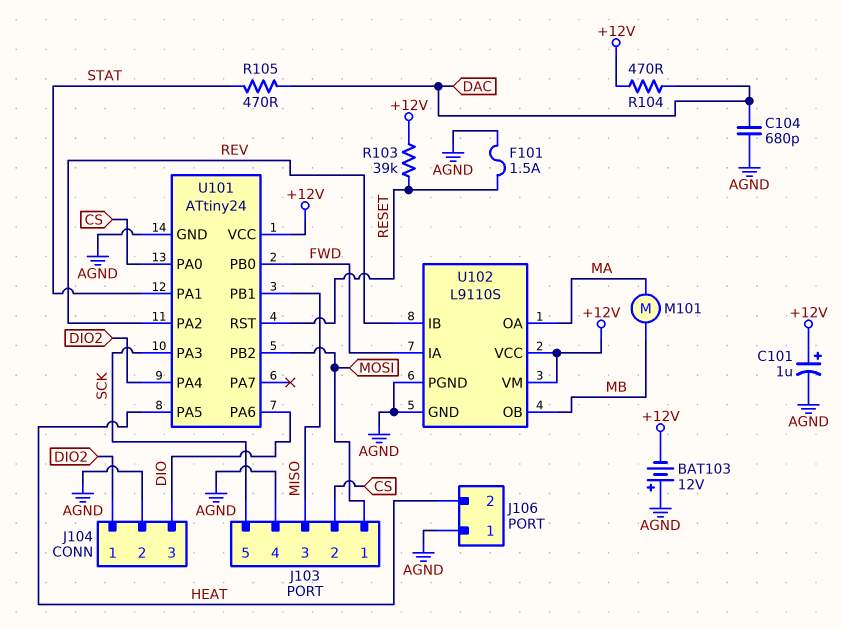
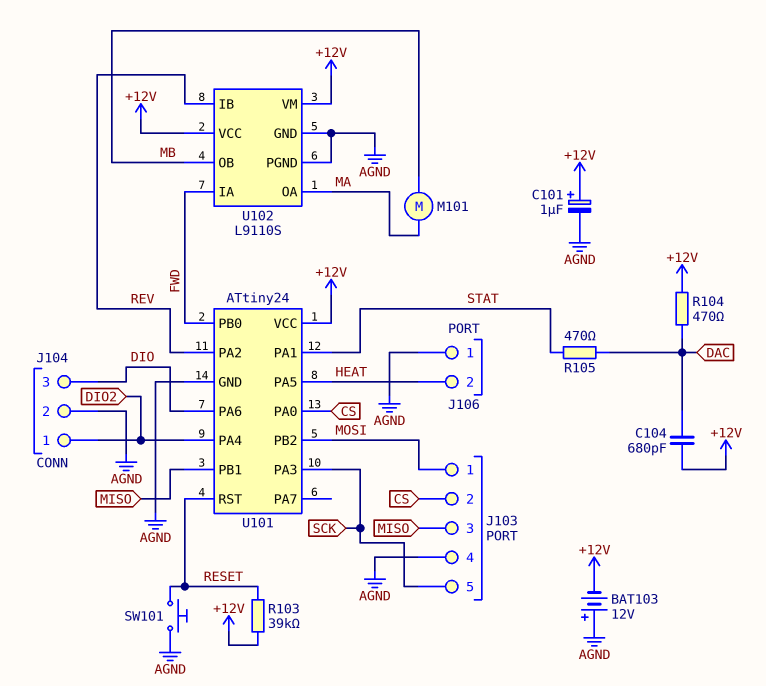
C104: 680pF (AGND, DAC) -> 680pF (+12V, DAC)
F101: 1.5A (AGND, RESET) -> none
SW101: none -> button (AGND, RESET)

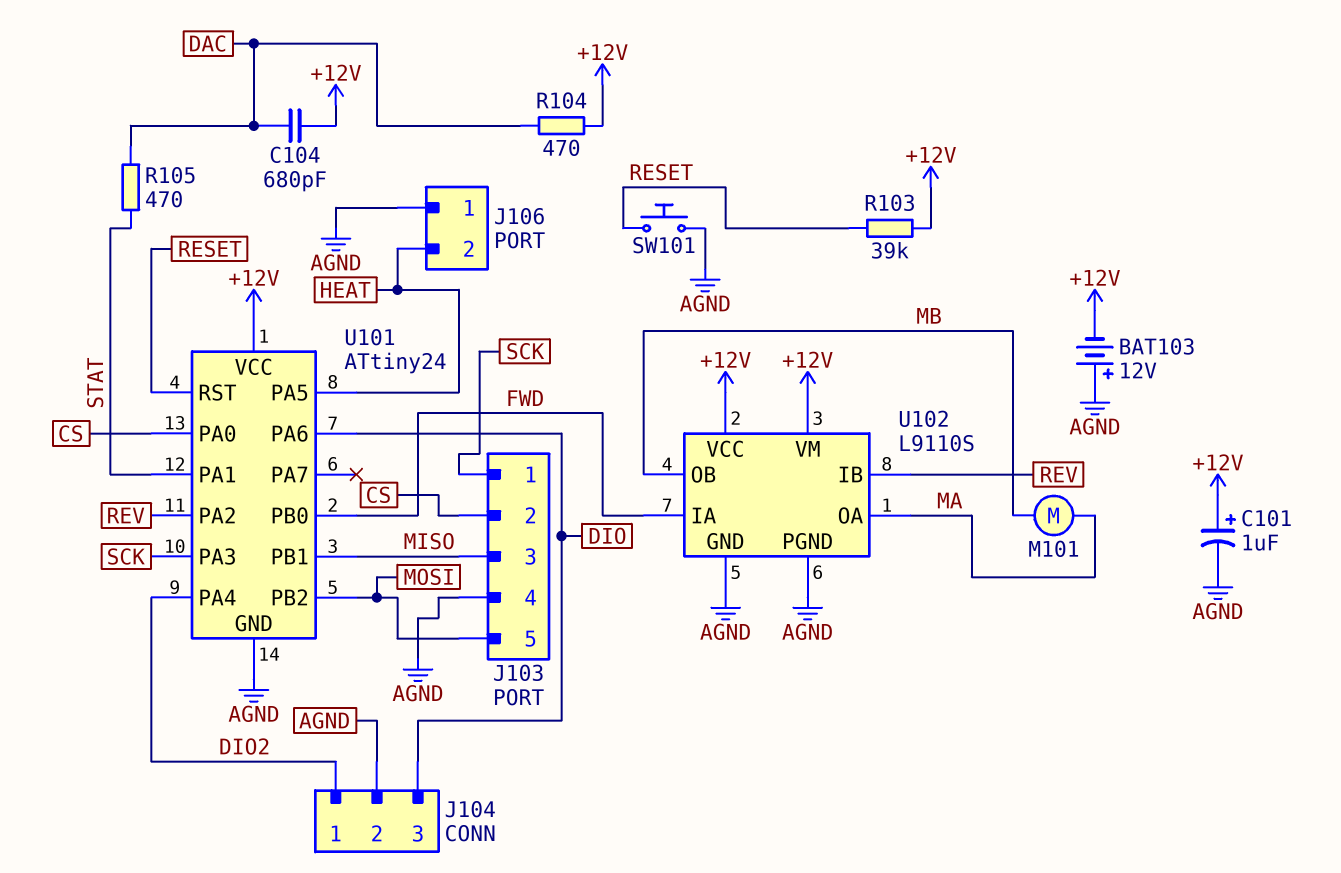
J103 pin 1: MOSI -> SCK
J103 pin 5: SCK -> MOSI

